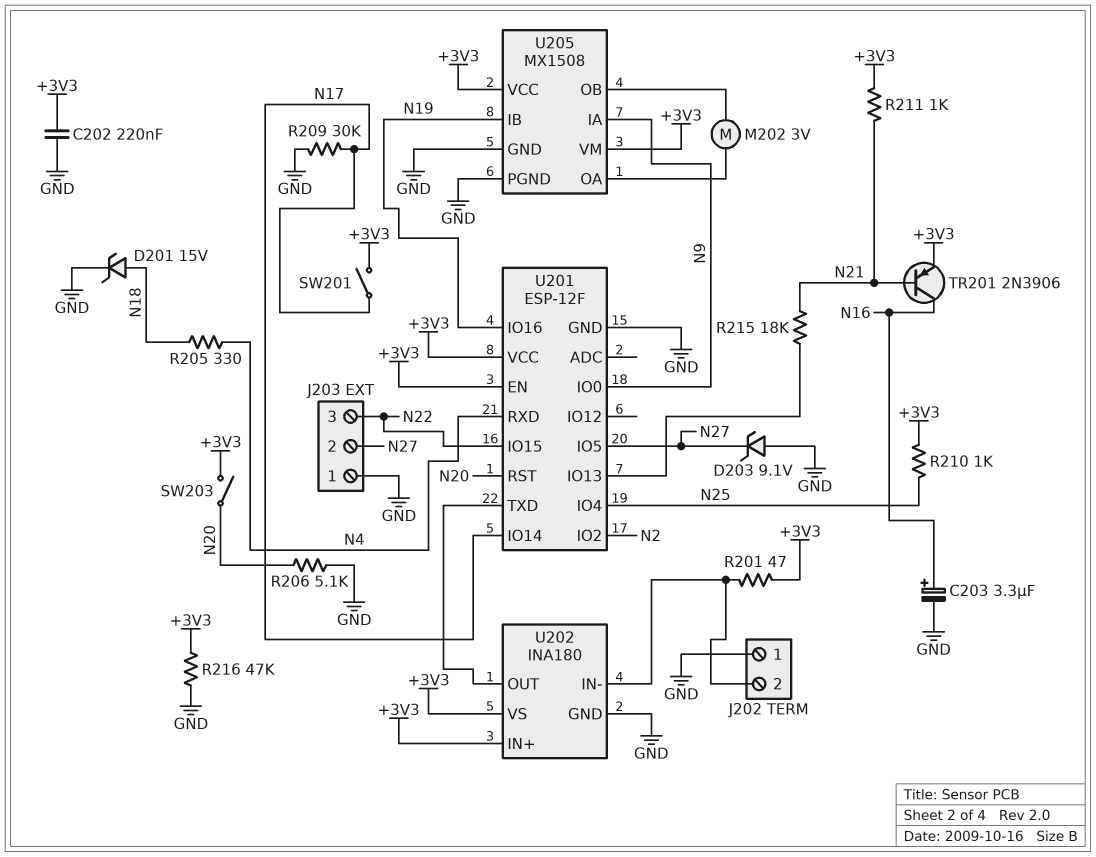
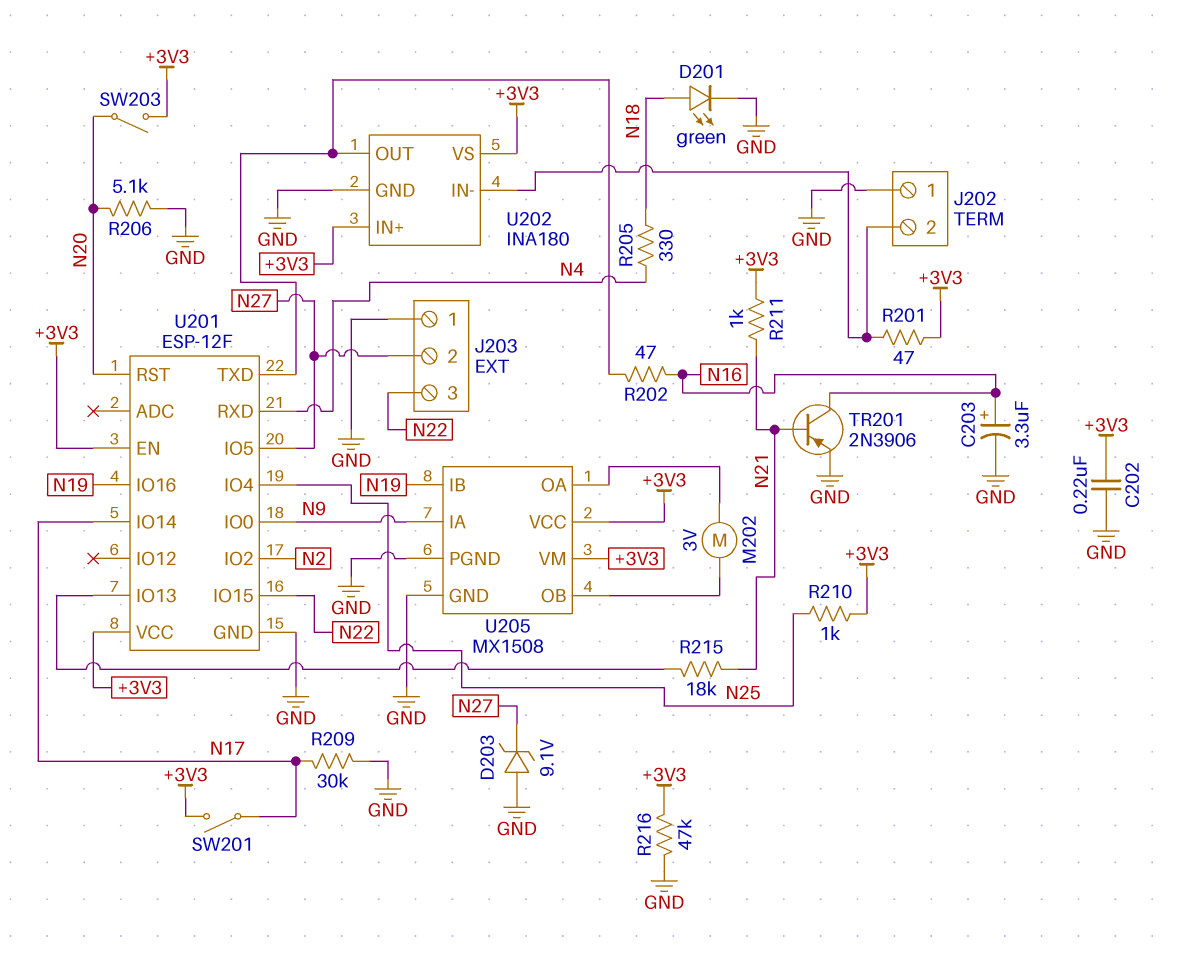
D201: zener 15V (A N18, K GND) -> LED green (A N18, K GND)
R202: none -> 47 (N16, U201/TXD)
TR201: PNP 2N3906 (B N21, C N16, E +3V3) -> PNP 2N3906 (B N21, C N16, E GND)

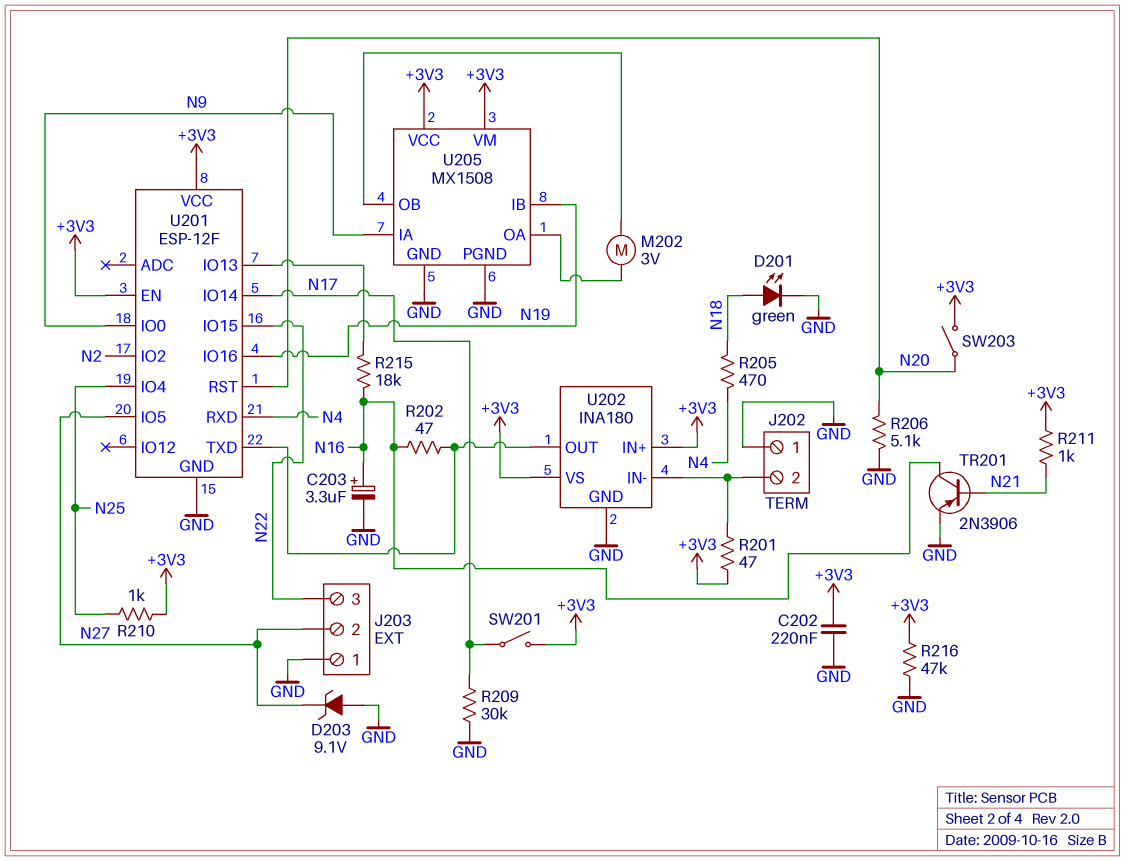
R205: 330 (N4, N18) -> 470 (N4, N18)
R215: 18k (N21, U201/IO13) -> 18k (N16, U201/IO13)

